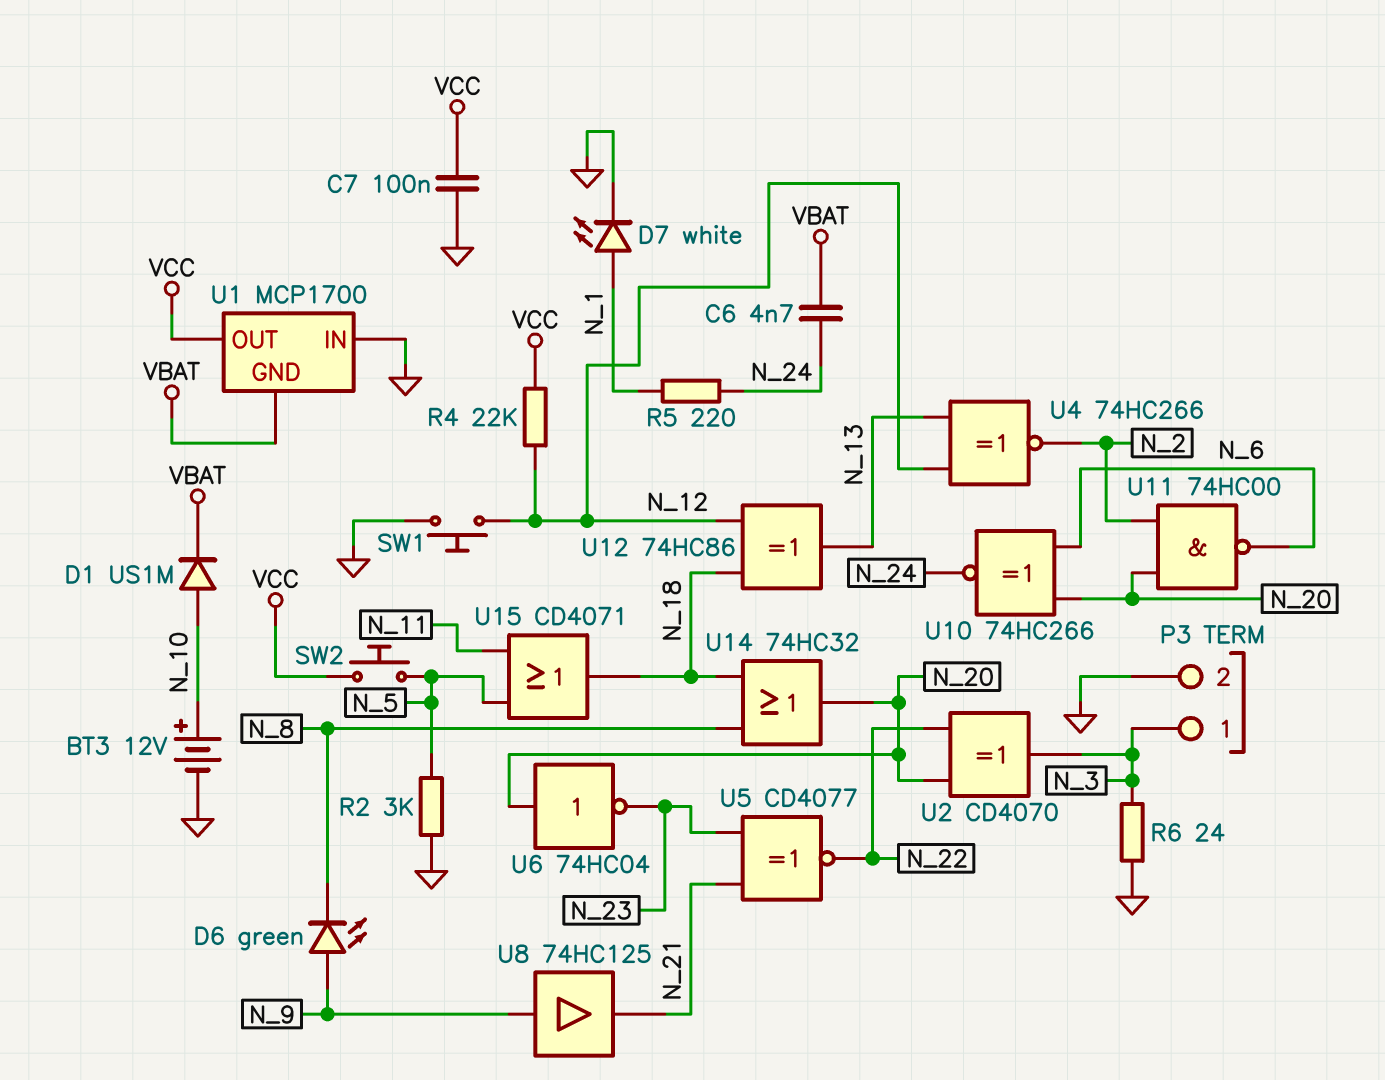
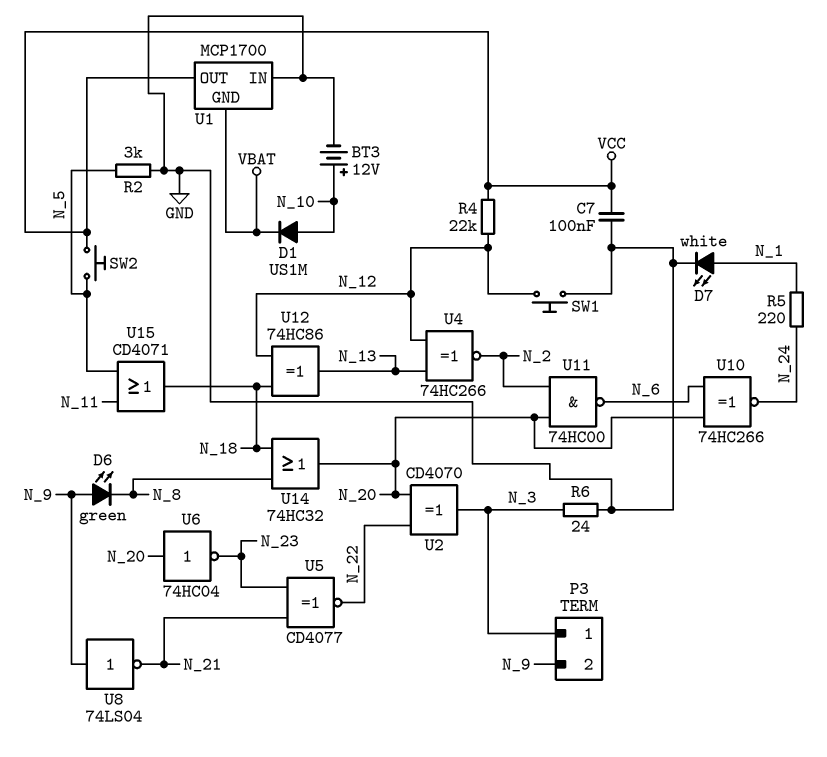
C6: 4.7nF (N_24, VBAT) -> none
P3 pin 2: GND -> N_9
U8: buffer 74HC125 (in N_9, out N_21) -> NOT 74LS04 (in N_9, out N_21)

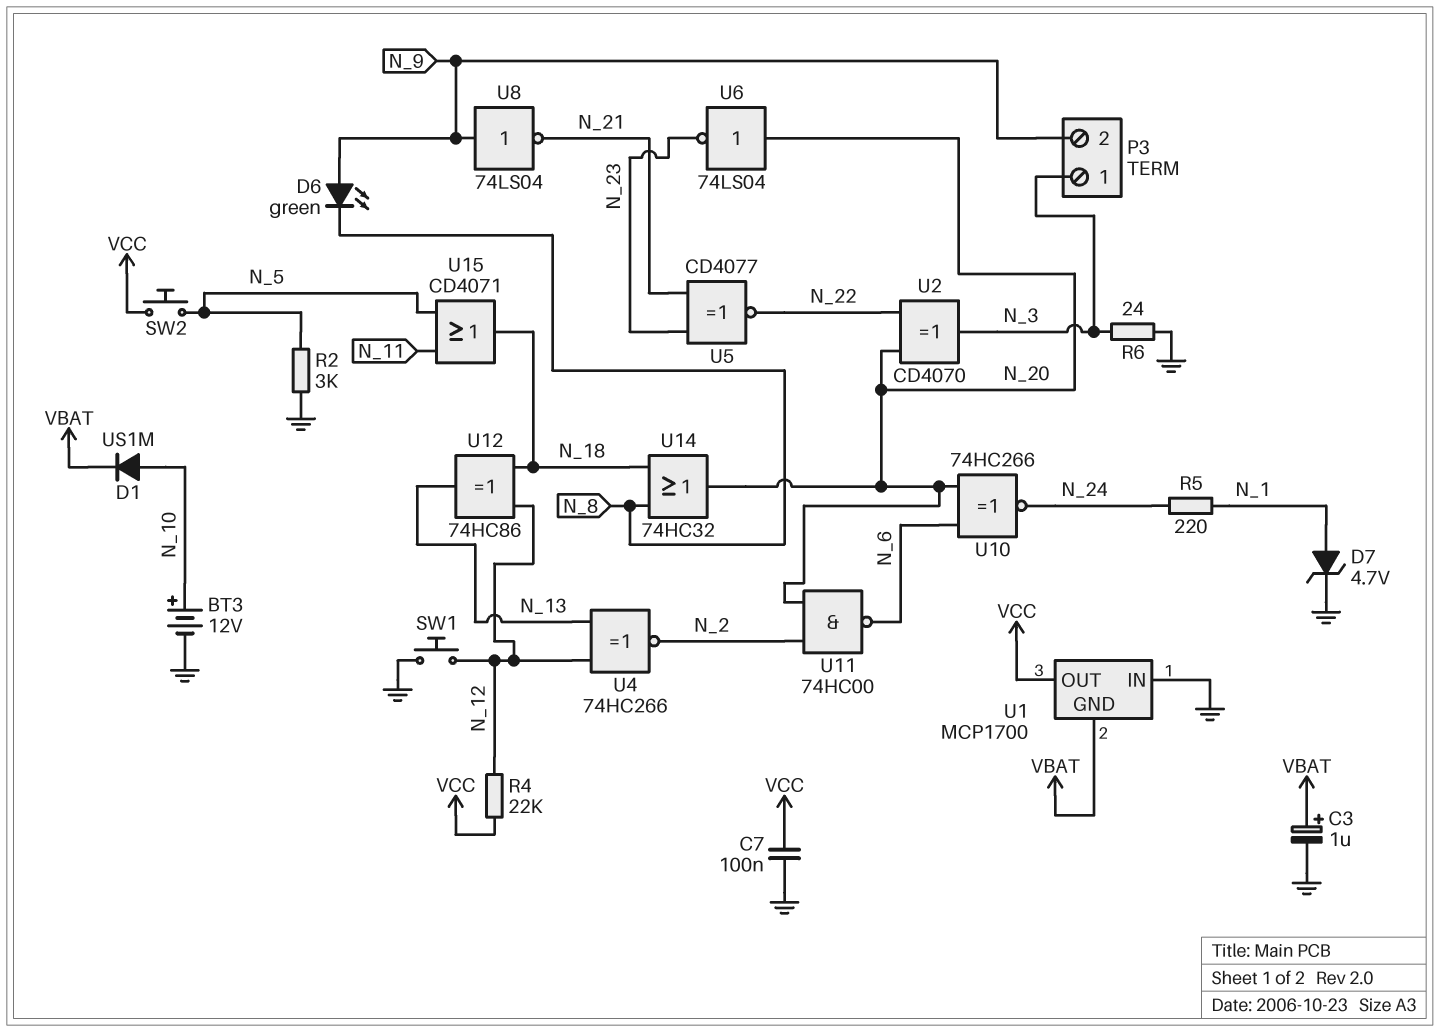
C3: none -> 1uF (plus VBAT, minus GND)
D7: LED white (A N_1, K GND) -> zener 4.7V (A N_1, K GND)
U6: NOT 74HC04 (in N_20, out N_23) -> NOT 74LS04 (in N_20, out N_23)

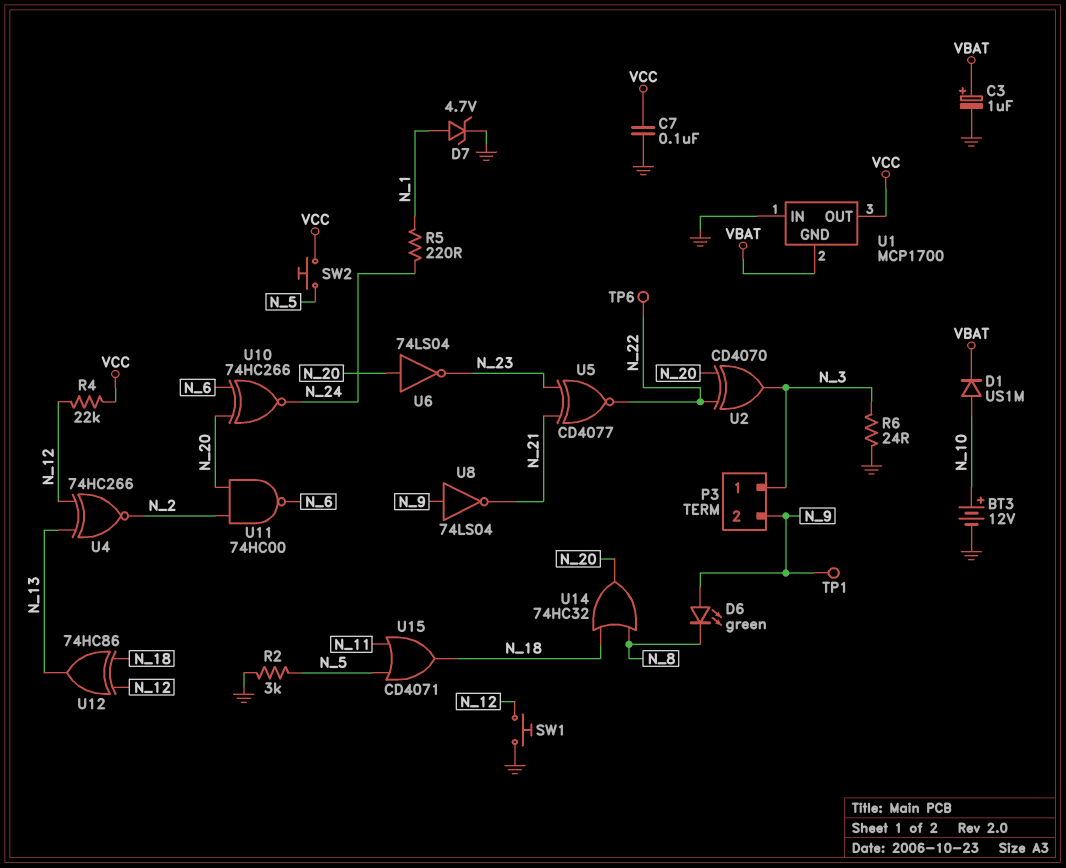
TP1: none -> test point (N_9)
TP6: none -> test point (N_22)

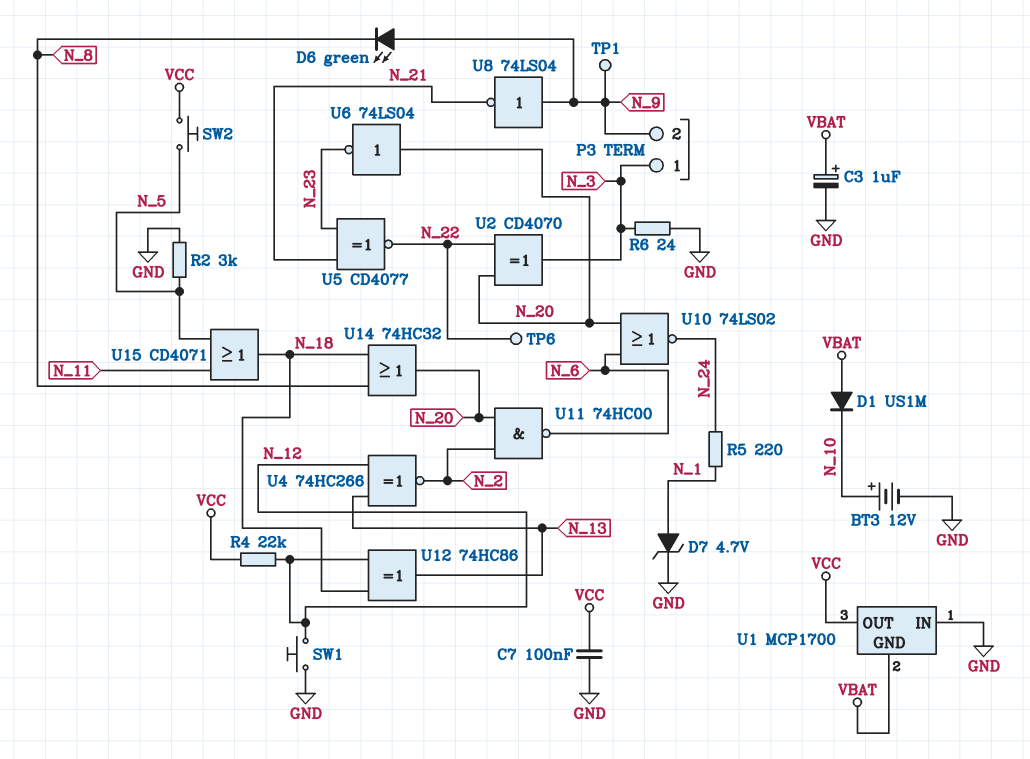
D1: diode US1M (A N_10, K VBAT) -> diode US1M (A VBAT, K N_10)
U10: XNOR 74HC266 (in N_6, in N_20, out N_24) -> NOR 74LS02 (in N_6, in N_20, out N_24)

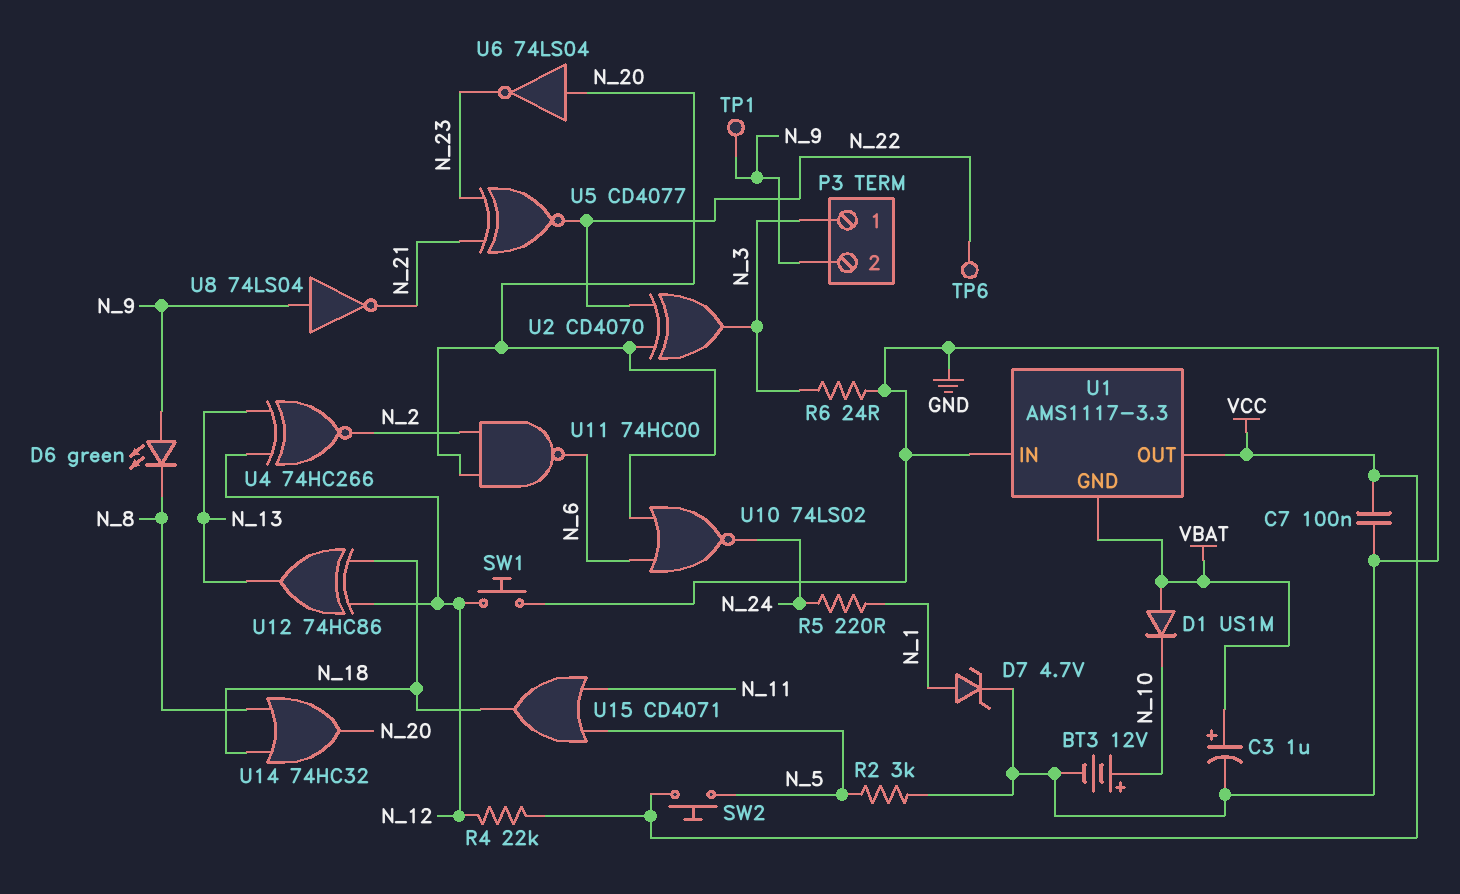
U1: MCP1700 -> AMS1117-3.3

